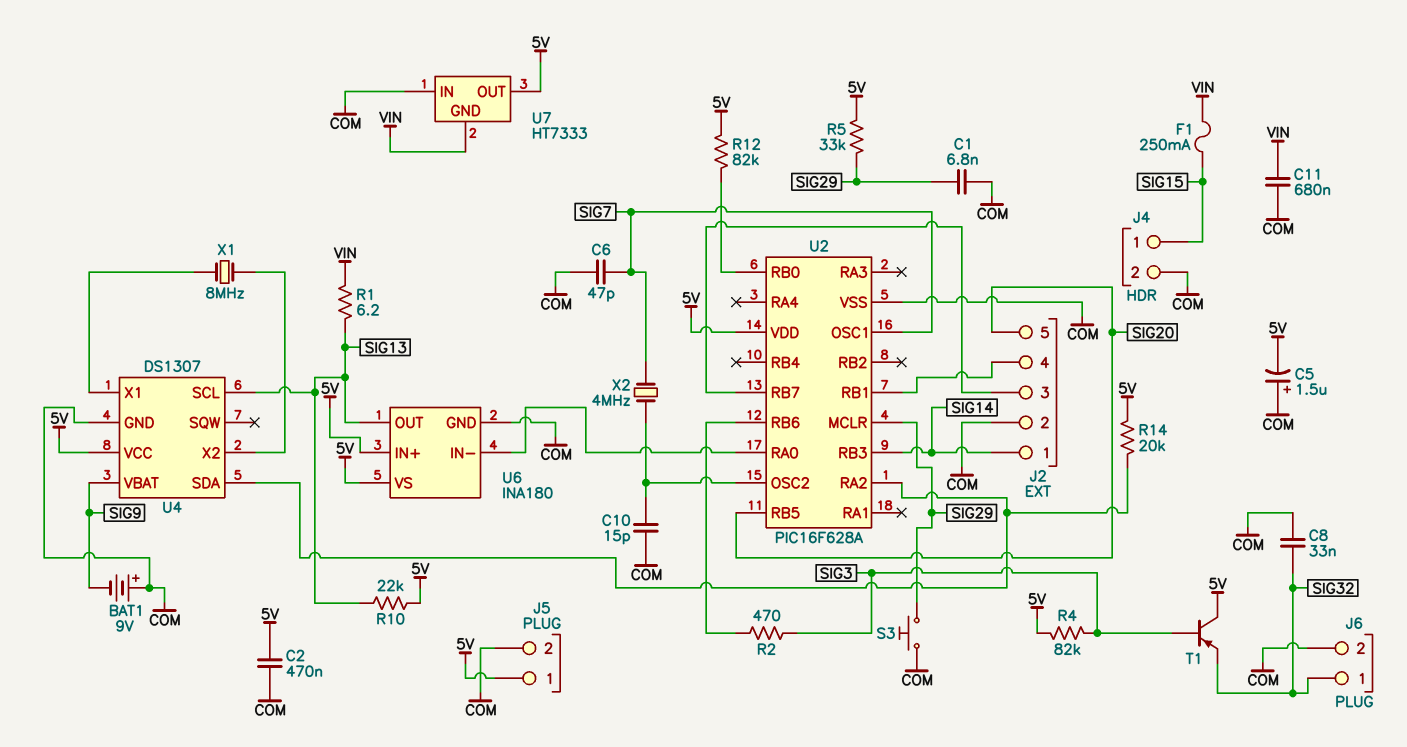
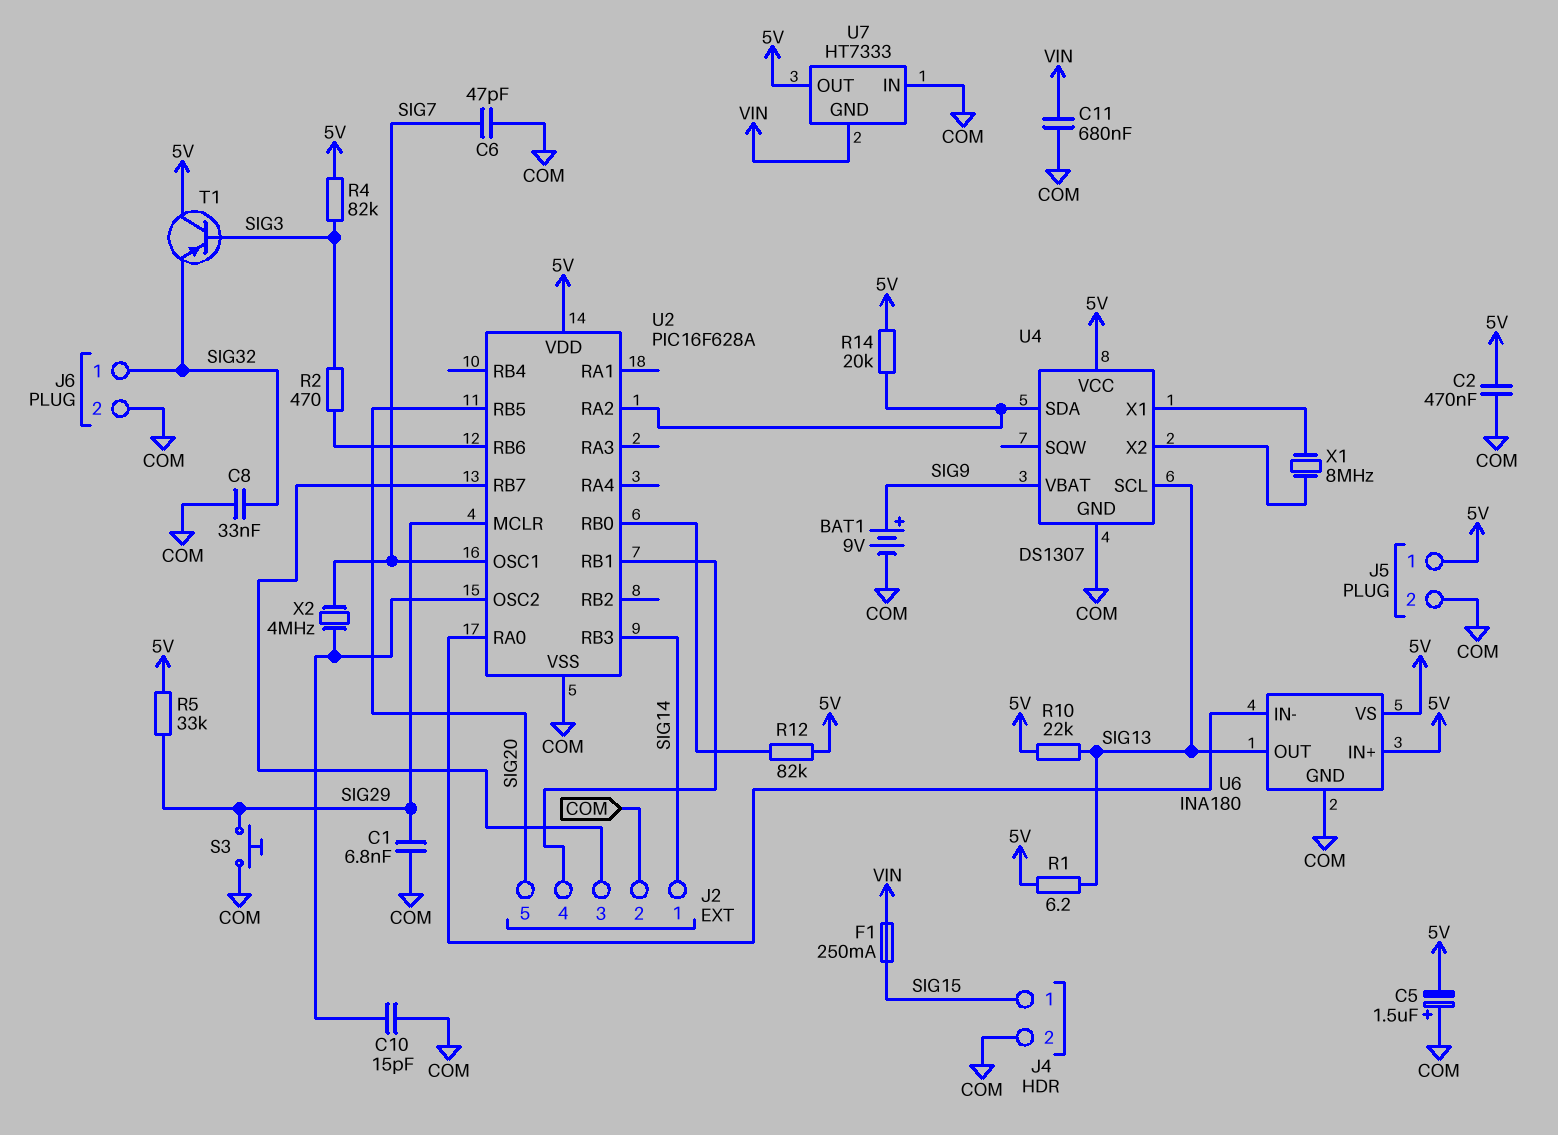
BAT1: 9V (plus COM, minus SIG9) -> 9V (plus SIG9, minus COM)
R1: 6.2 (SIG13, VIN) -> 6.2 (5V, SIG13)

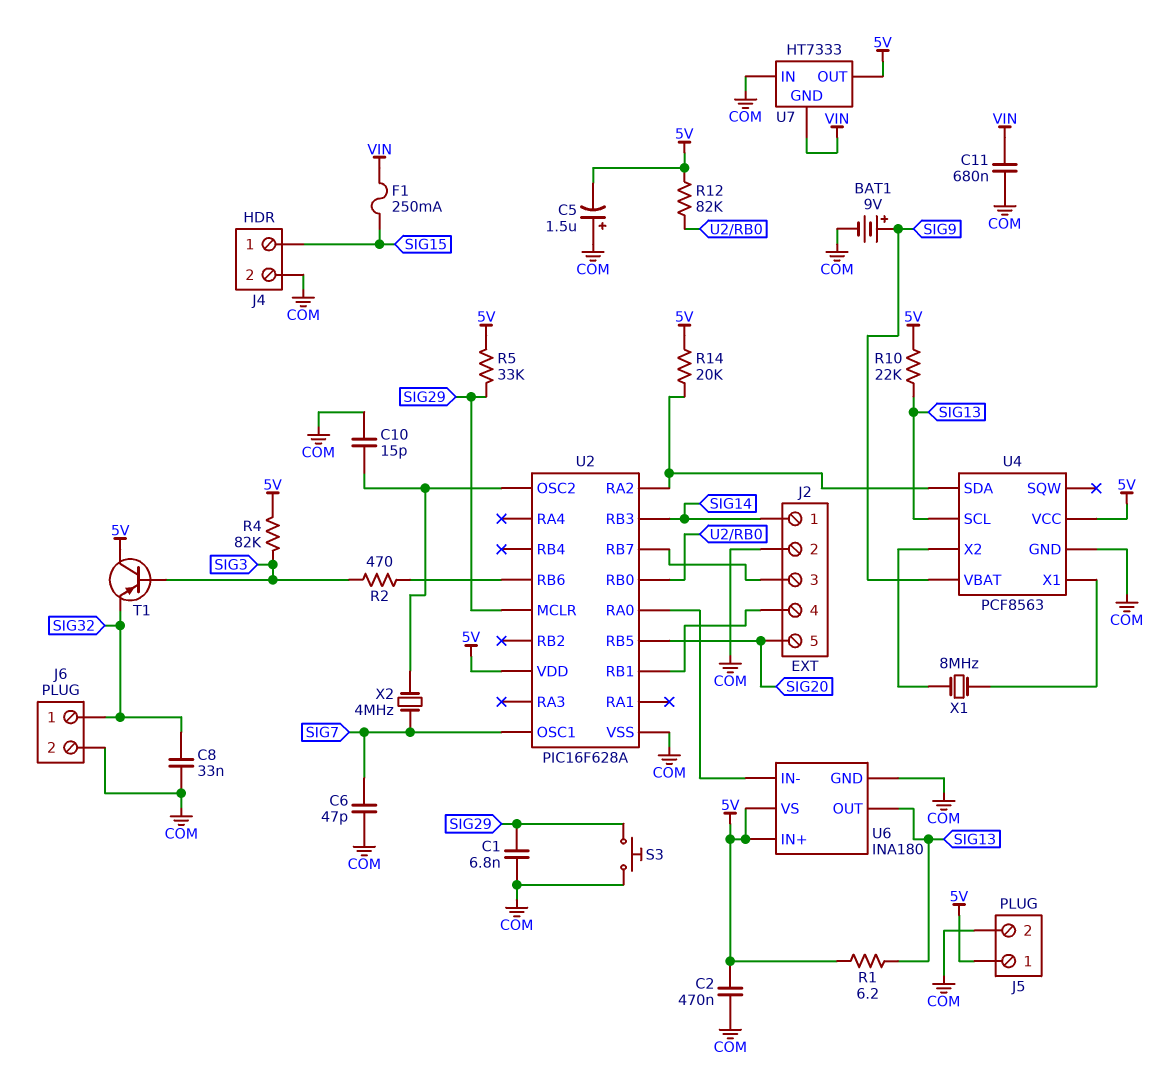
U4: DS1307 -> PCF8563

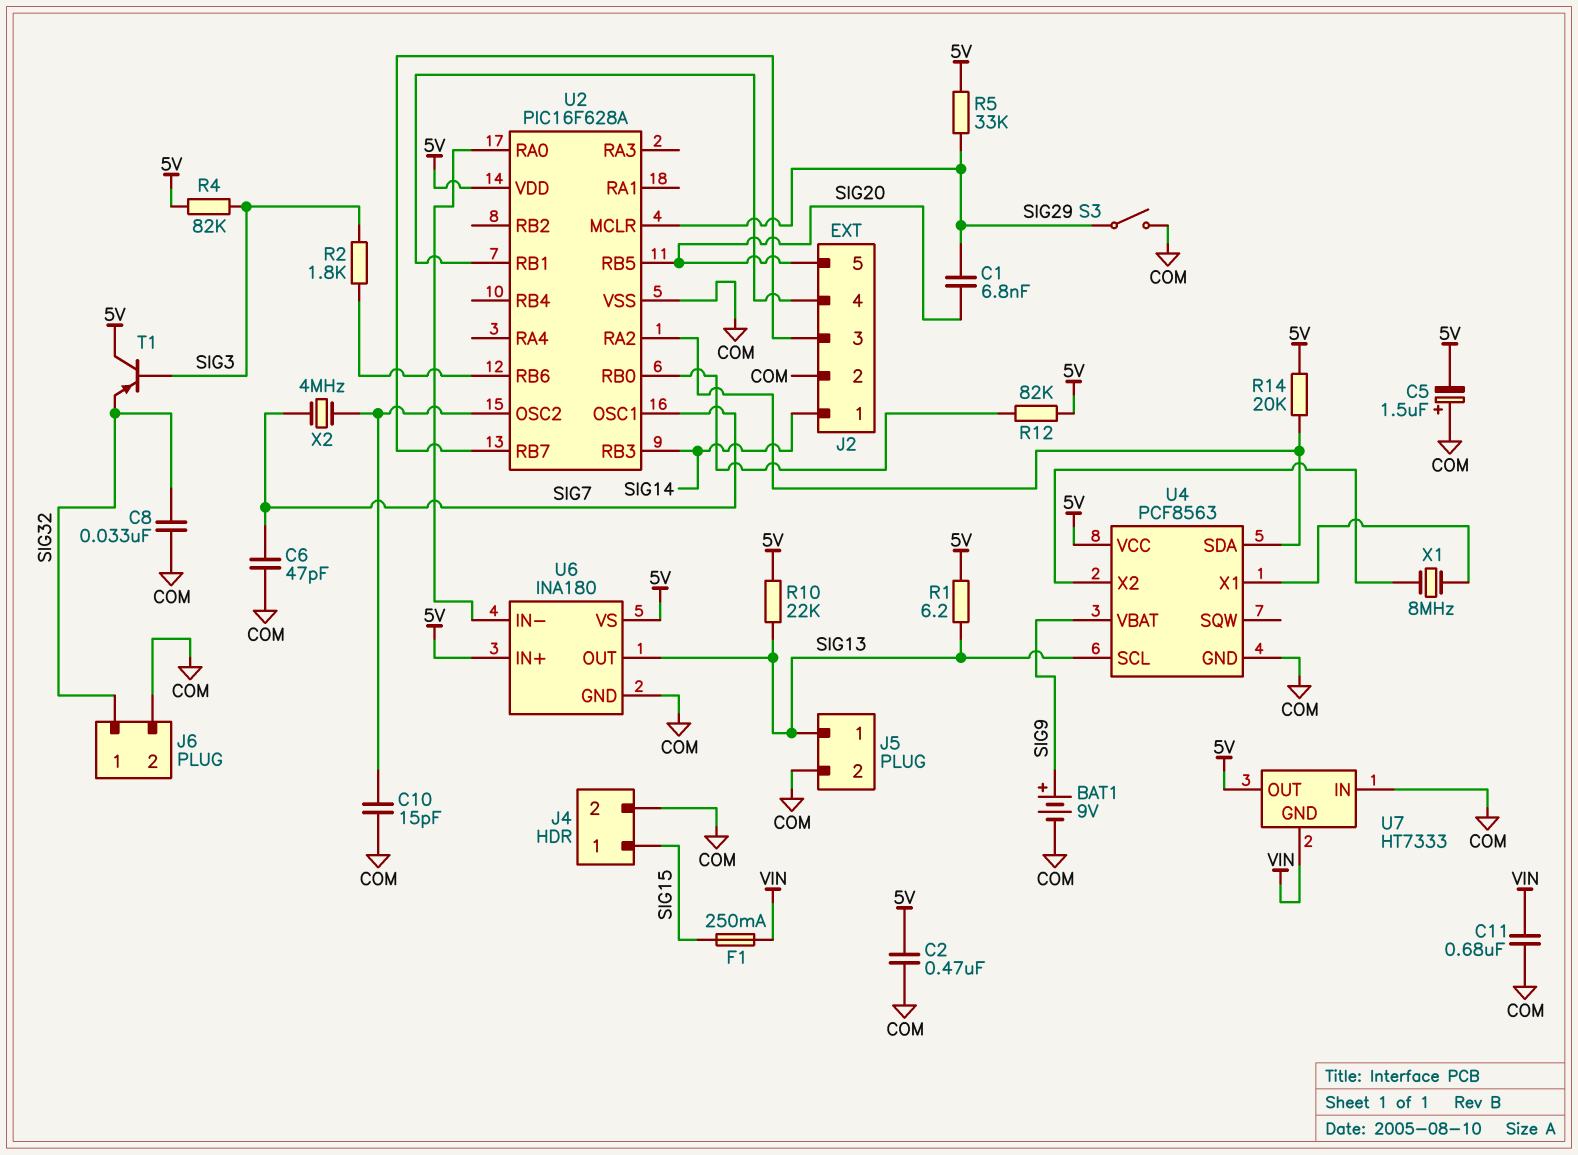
C1: 6.8nF (COM, SIG29) -> 6.8nF (SIG20, SIG29)
J5 pin 1: 5V -> SIG13
R2: 470 (SIG3, U2/RB6) -> 1.8k (SIG3, U2/RB6)
S3: button (COM, SIG29) -> switch (COM, SIG29)

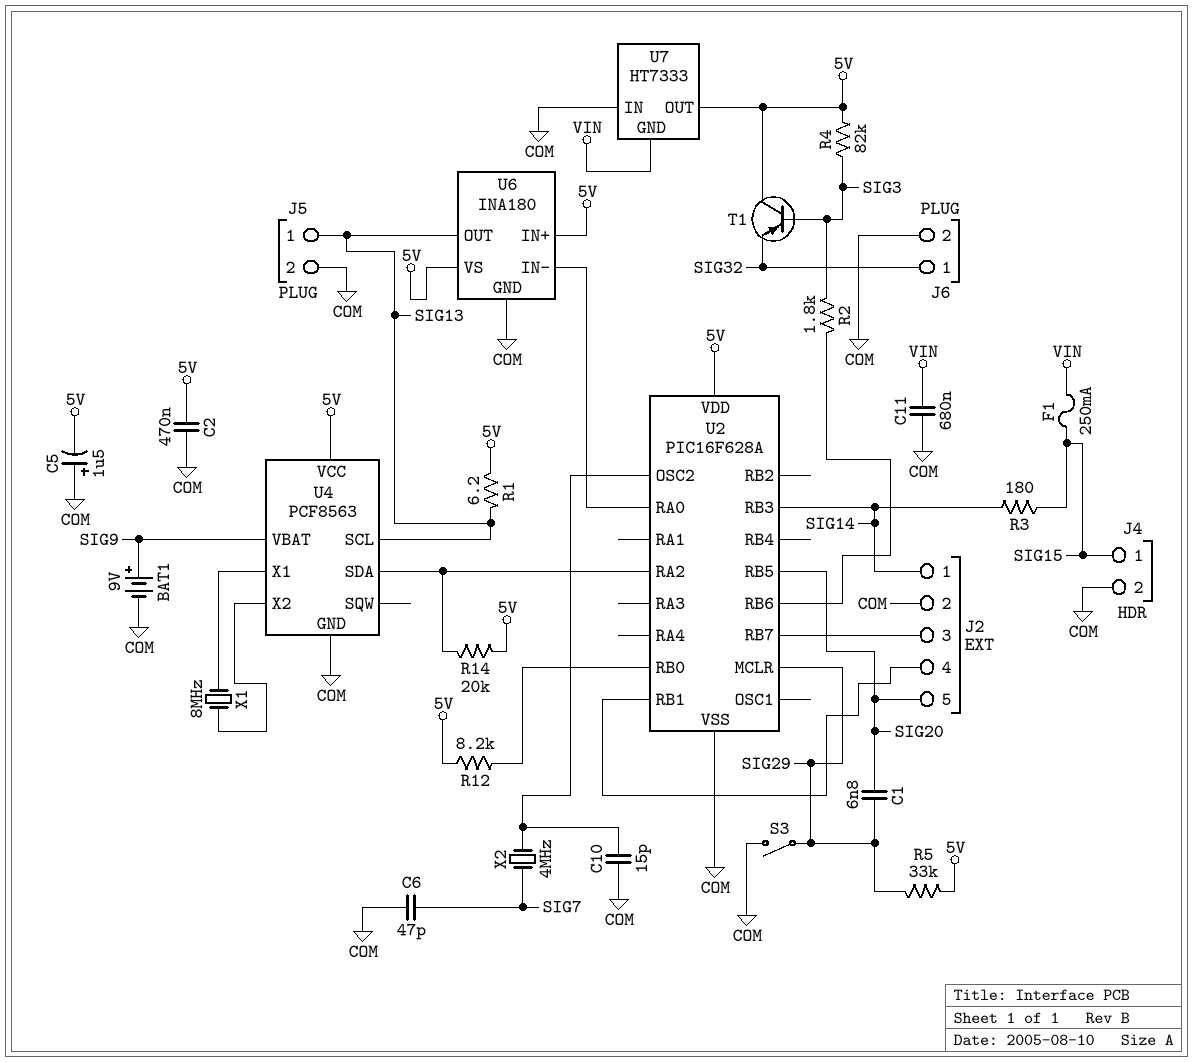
C8: 33nF (COM, SIG32) -> none
R3: none -> 180 (SIG14, SIG15)
R10: 22k (5V, SIG13) -> none
R12: 82k (5V, U2/RB0) -> 8.2k (5V, U2/RB0)
U2 pin OSC1: SIG7 -> none

